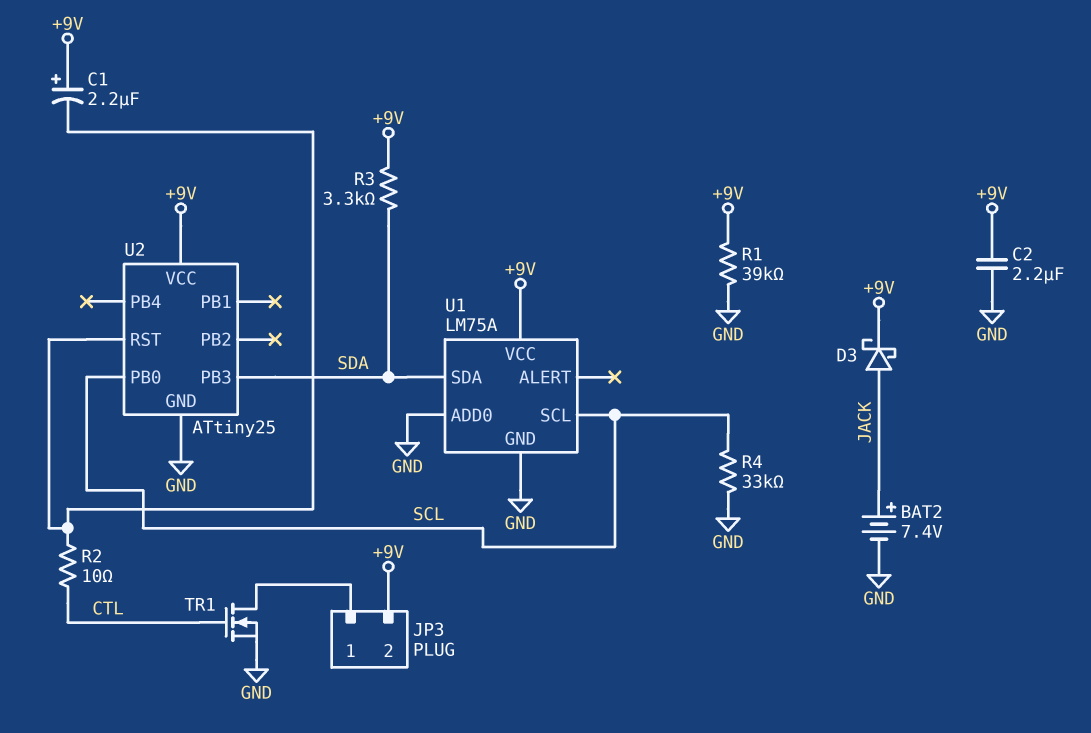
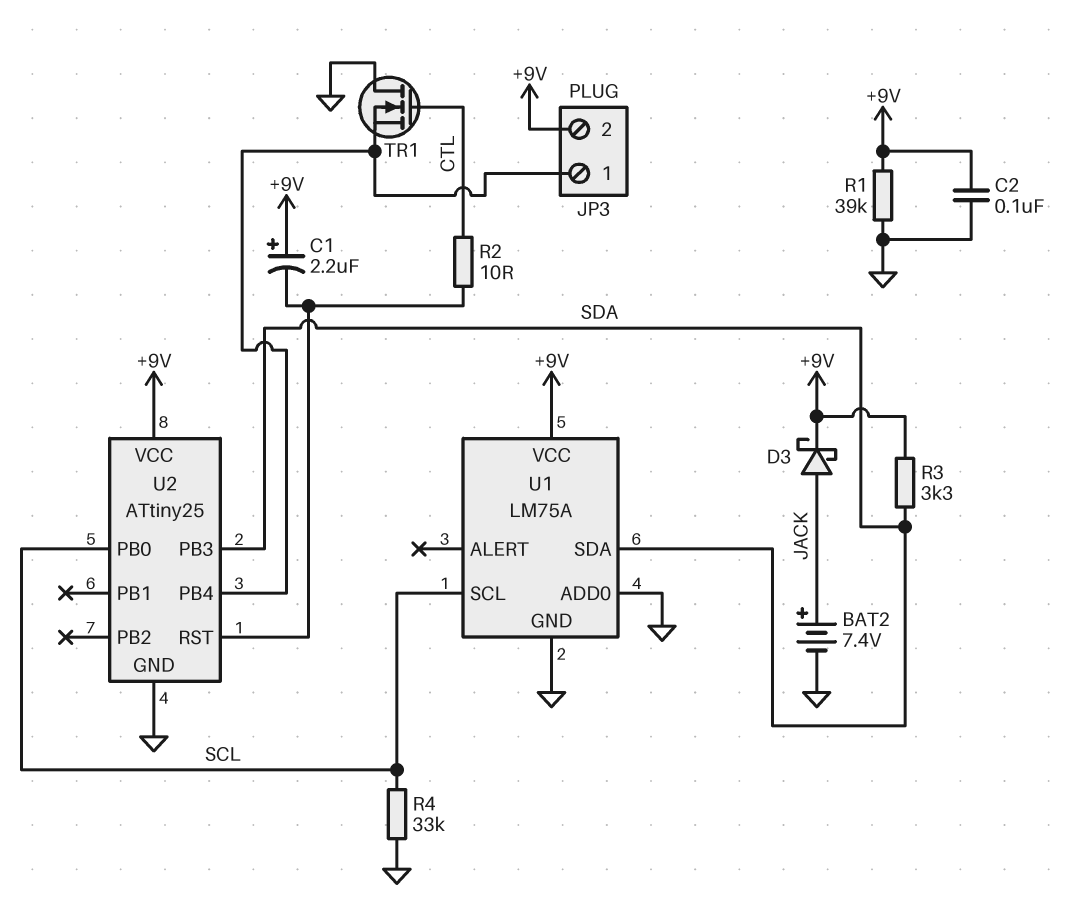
C2: 2.2uF (+9V, GND) -> 100nF (+9V, GND)
TR1: NMOS (G CTL, D JP3/1, S GND) -> NMOS (G CTL, D GND, S JP3/1)
U2 pin PB4: none -> JP3/1

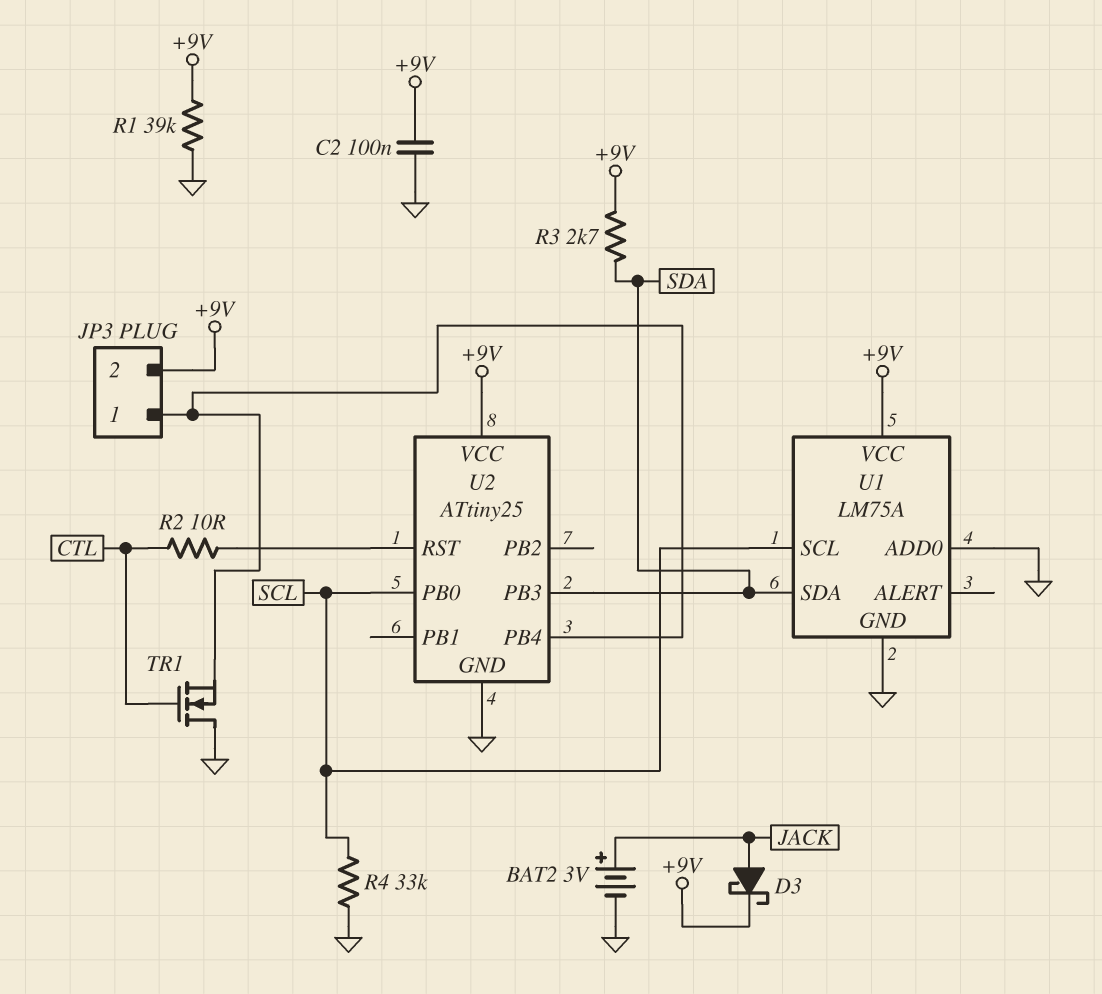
BAT2: 7.4V (plus JACK, minus GND) -> 3V (plus JACK, minus GND)
C1: 2.2uF (plus +9V, minus U2/RST) -> none
R3: 3.3k (+9V, SDA) -> 2.7k (+9V, SDA)

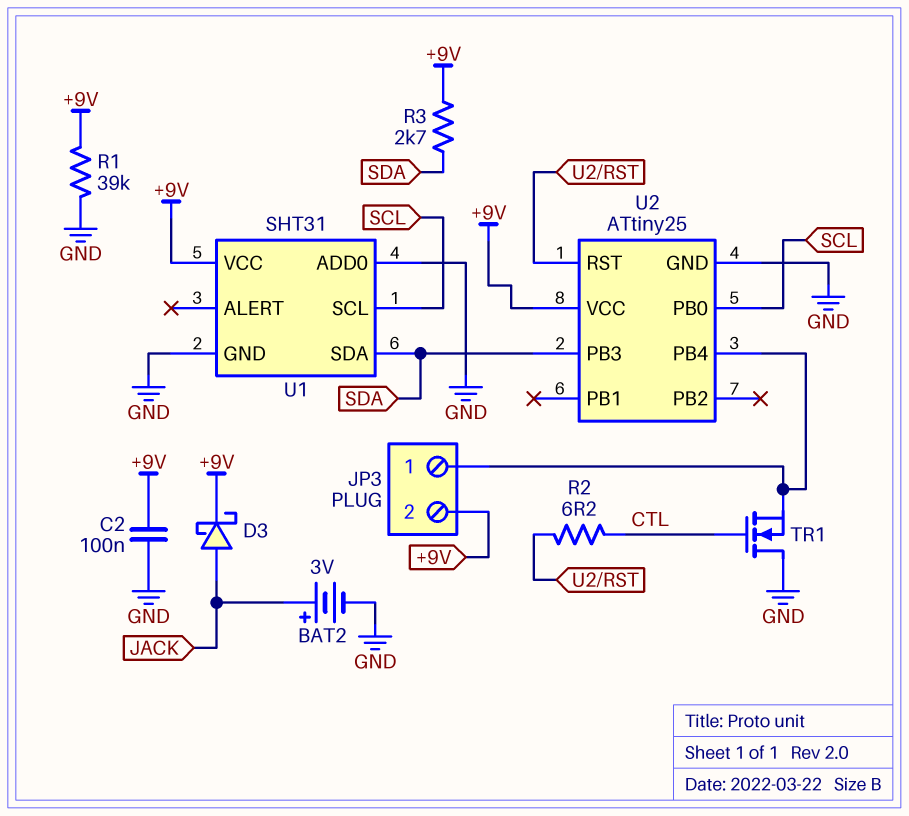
R2: 10 (CTL, U2/RST) -> 6.2 (CTL, U2/RST)
R4: 33k (GND, SCL) -> none
U1: LM75A -> SHT31

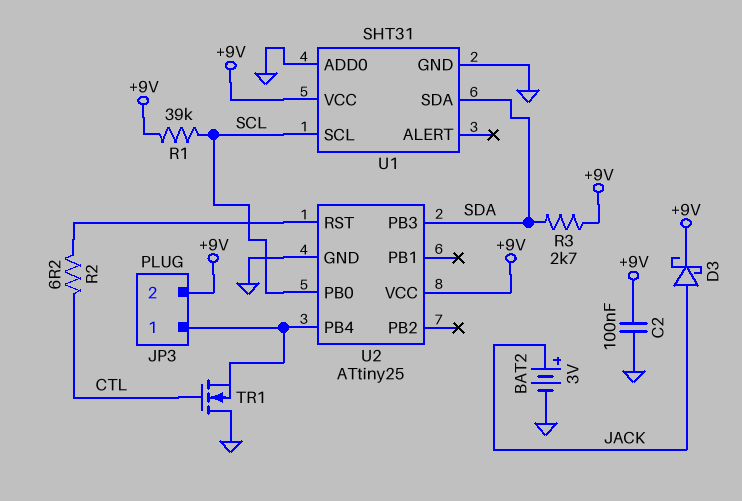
R1: 39k (+9V, GND) -> 39k (+9V, SCL)

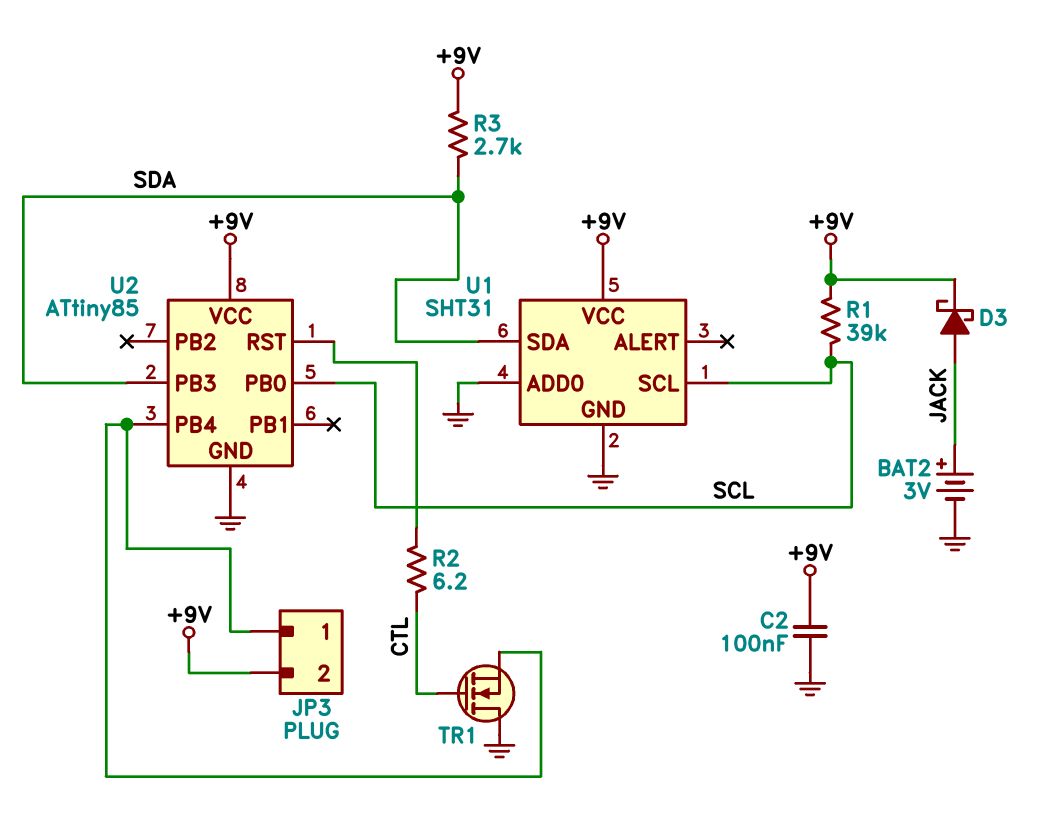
U2: ATtiny25 -> ATtiny85

